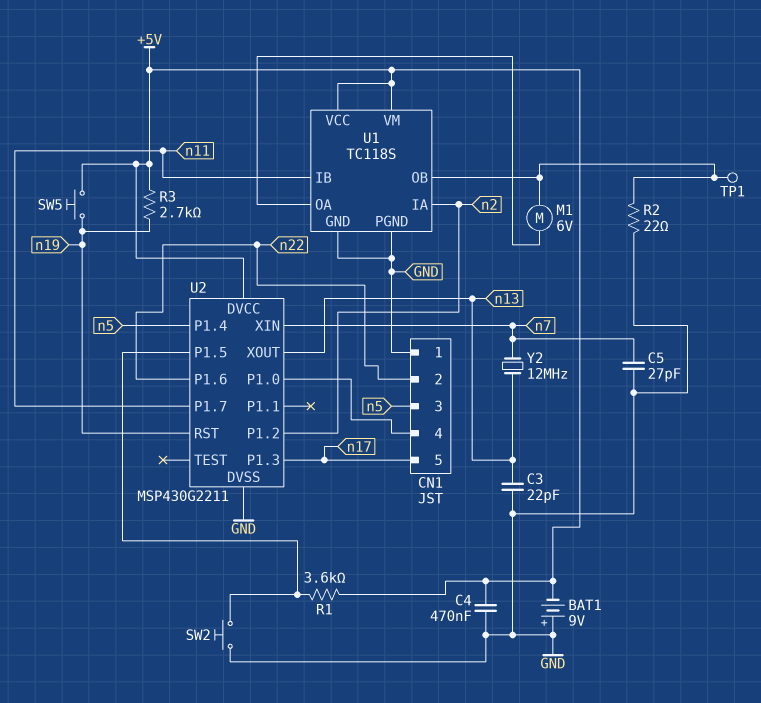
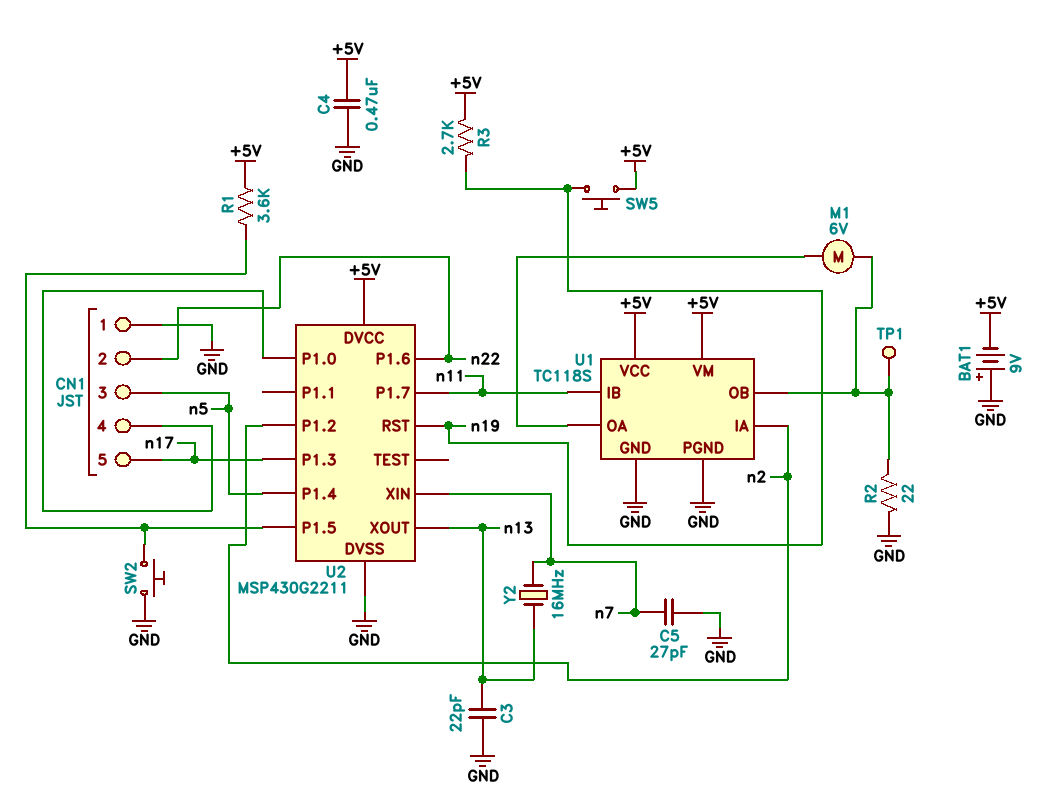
Y2: 12MHz (n7, n13) -> 16MHz (n7, n13)

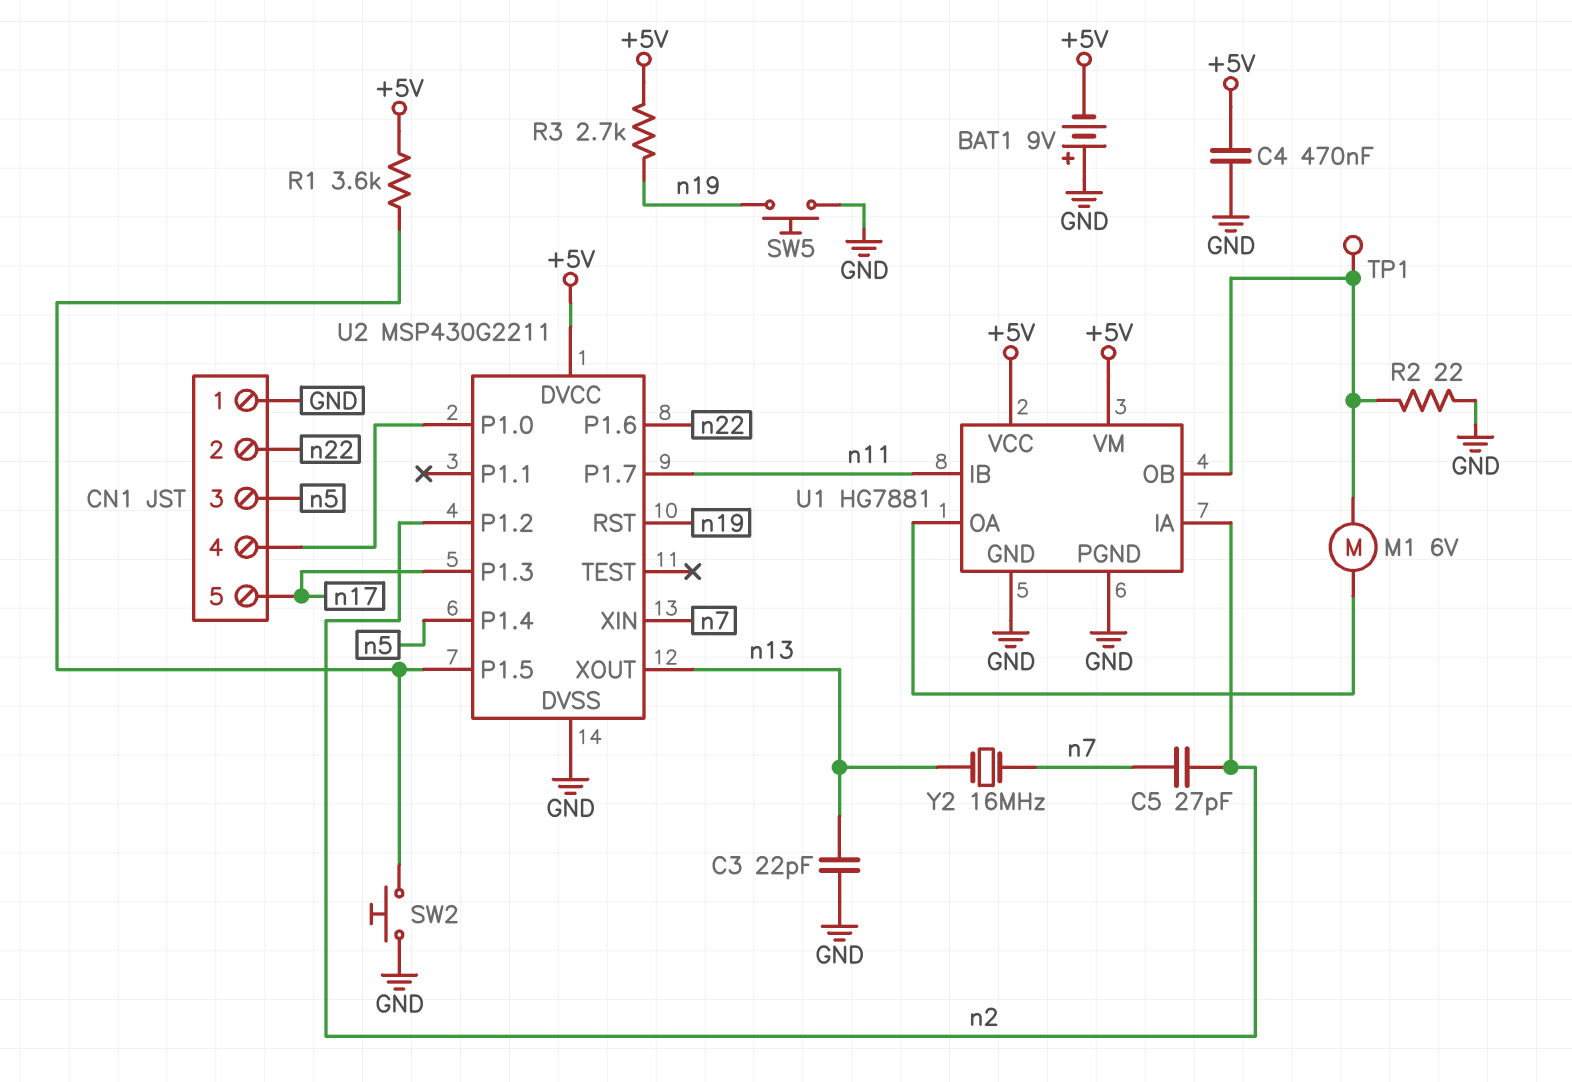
C5: 27pF (GND, n7) -> 27pF (n2, n7)
SW5: button (+5V, n19) -> button (GND, n19)
U1: TC118S -> HG7881

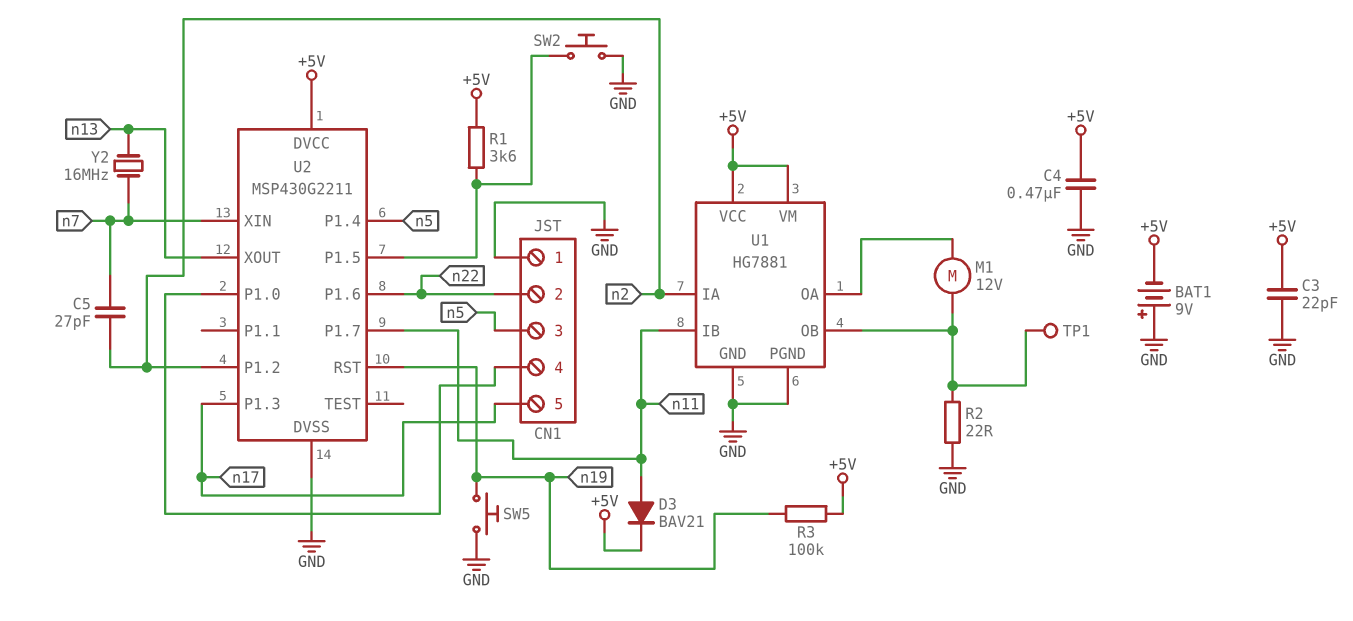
C3: 22pF (GND, n13) -> 22pF (+5V, GND)
D3: none -> diode BAV21 (A n11, K +5V)
M1: motor 6V (U1/OA, U1/OB) -> motor 12V (U1/OA, U1/OB)
R3: 2.7k (+5V, n19) -> 100k (+5V, n19)

